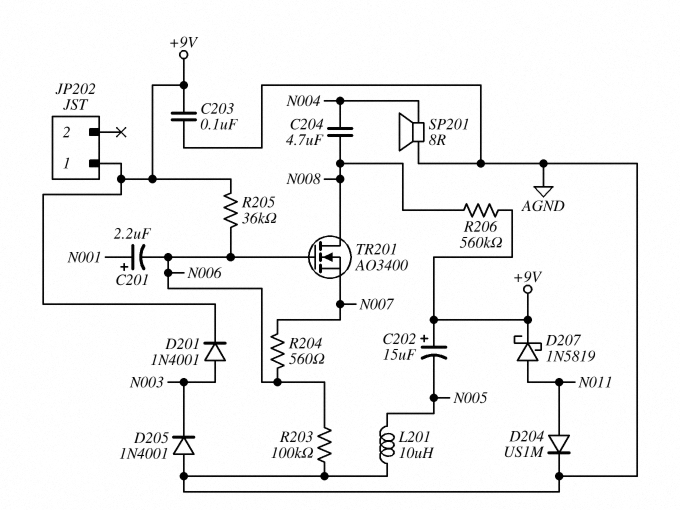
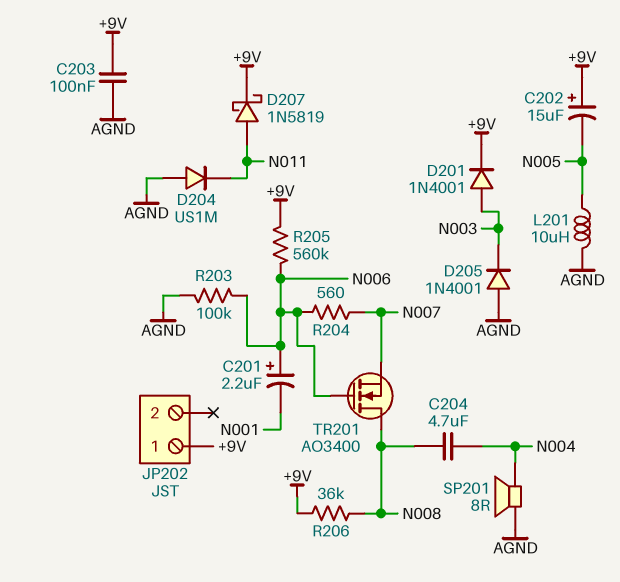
C201: 2.2uF (plus N001, minus N006) -> 2.2uF (plus N006, minus N001)
D204: diode US1M (A N011, K AGND) -> diode US1M (A AGND, K N011)
R205: 36k (+9V, N006) -> 560k (+9V, N006)
R206: 560k (+9V, N008) -> 36k (+9V, N008)

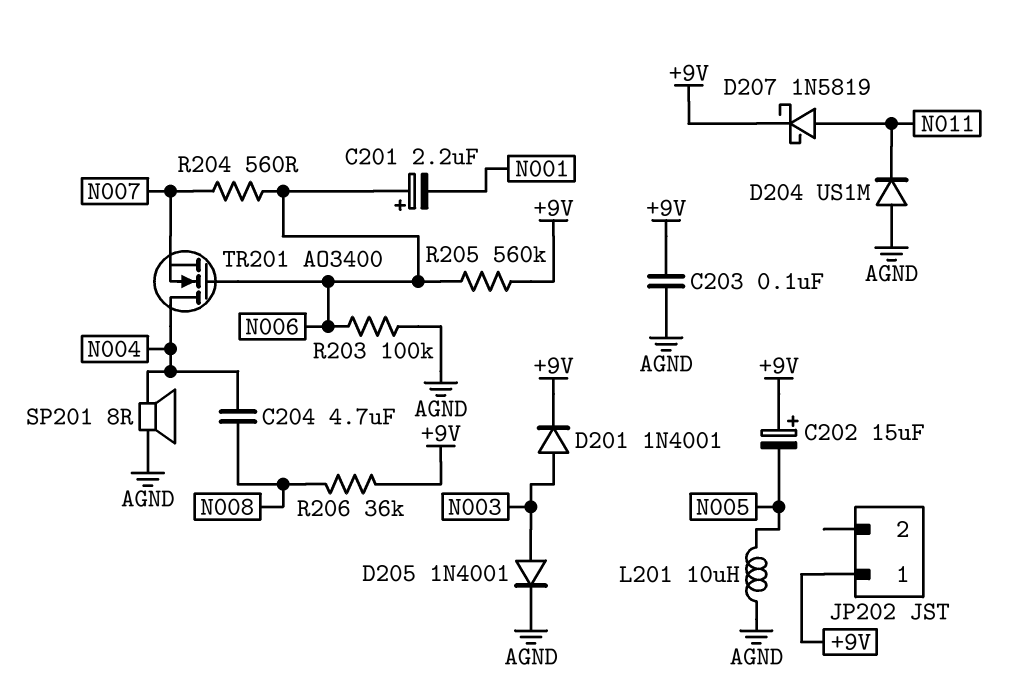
D205: diode 1N4001 (A AGND, K N003) -> diode 1N4001 (A N003, K AGND)
TR201: NMOS AO3400 (G N006, D N008, S N007) -> NMOS AO3400 (G N006, D N004, S N007)

